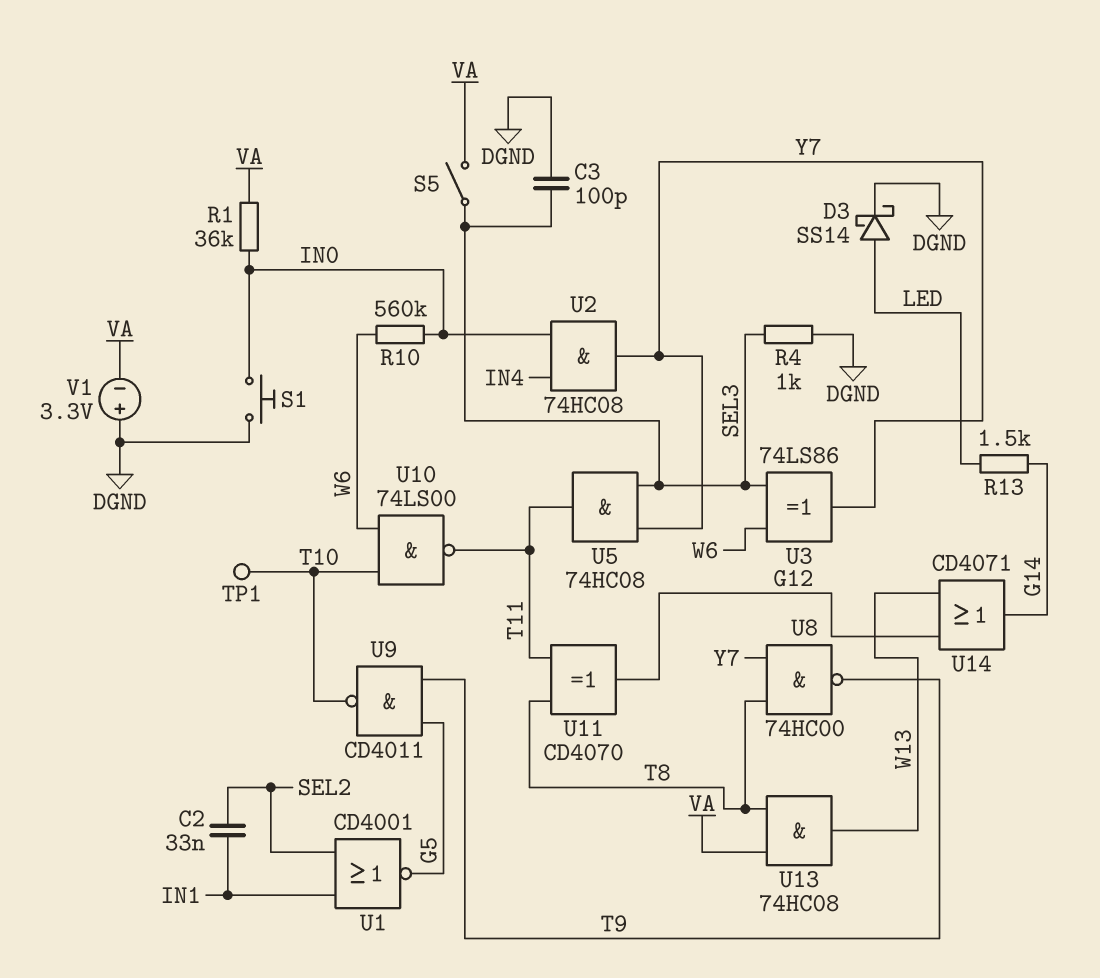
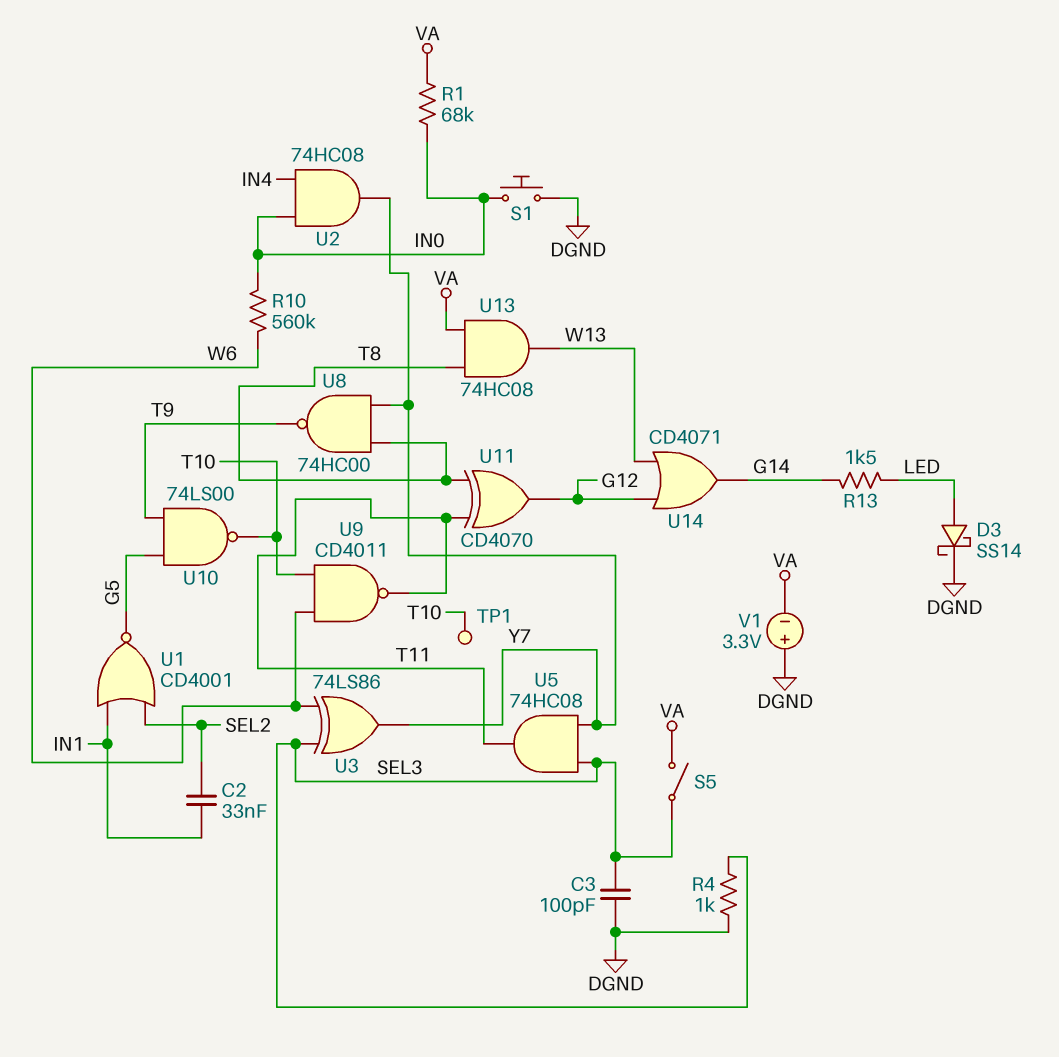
R1: 36k (IN0, VA) -> 68k (IN0, VA)
U9: NAND CD4011 (in G5, in T9, out T10) -> NAND CD4011 (in T10, in W6, out T11)
U10: NAND 74LS00 (in T10, in W6, out T11) -> NAND 74LS00 (in G5, in T9, out T10)

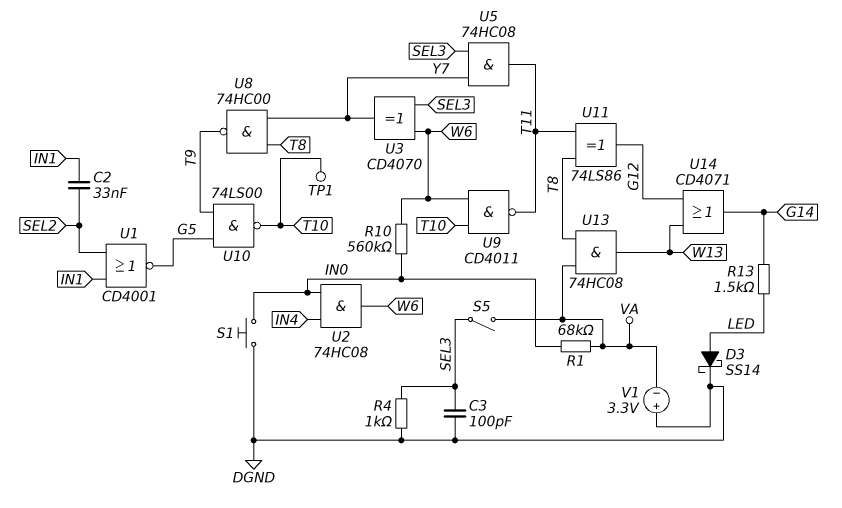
U2: AND 74HC08 (in IN0, in IN4, out Y7) -> AND 74HC08 (in IN0, in IN4, out W6)
U3: XOR 74LS86 (in SEL3, in W6, out Y7) -> XOR CD4070 (in SEL3, in W6, out Y7)
U11: XOR CD4070 (in T8, in T11, out G12) -> XOR 74LS86 (in T8, in T11, out G12)

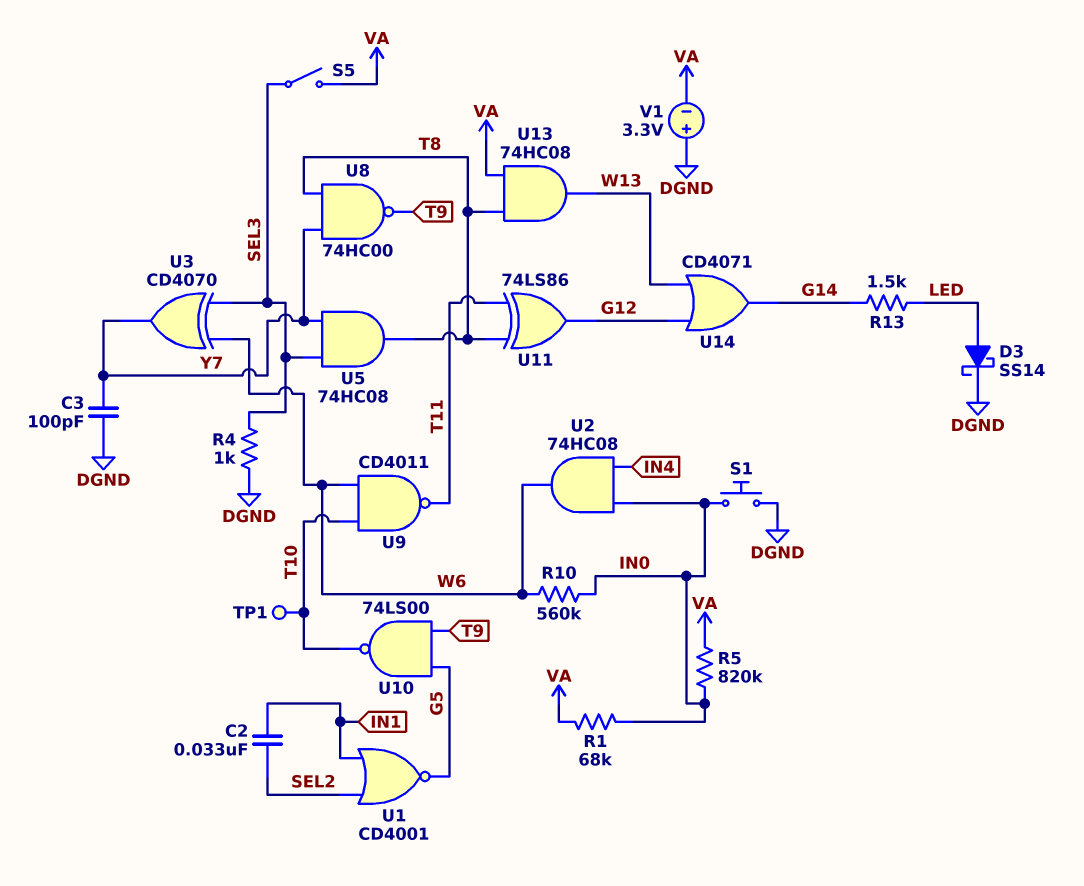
C3: 100pF (DGND, SEL3) -> 100pF (DGND, Y7)
R5: none -> 820k (IN0, VA)
U5: AND 74HC08 (in SEL3, in Y7, out T11) -> AND 74HC08 (in SEL3, in Y7, out T8)

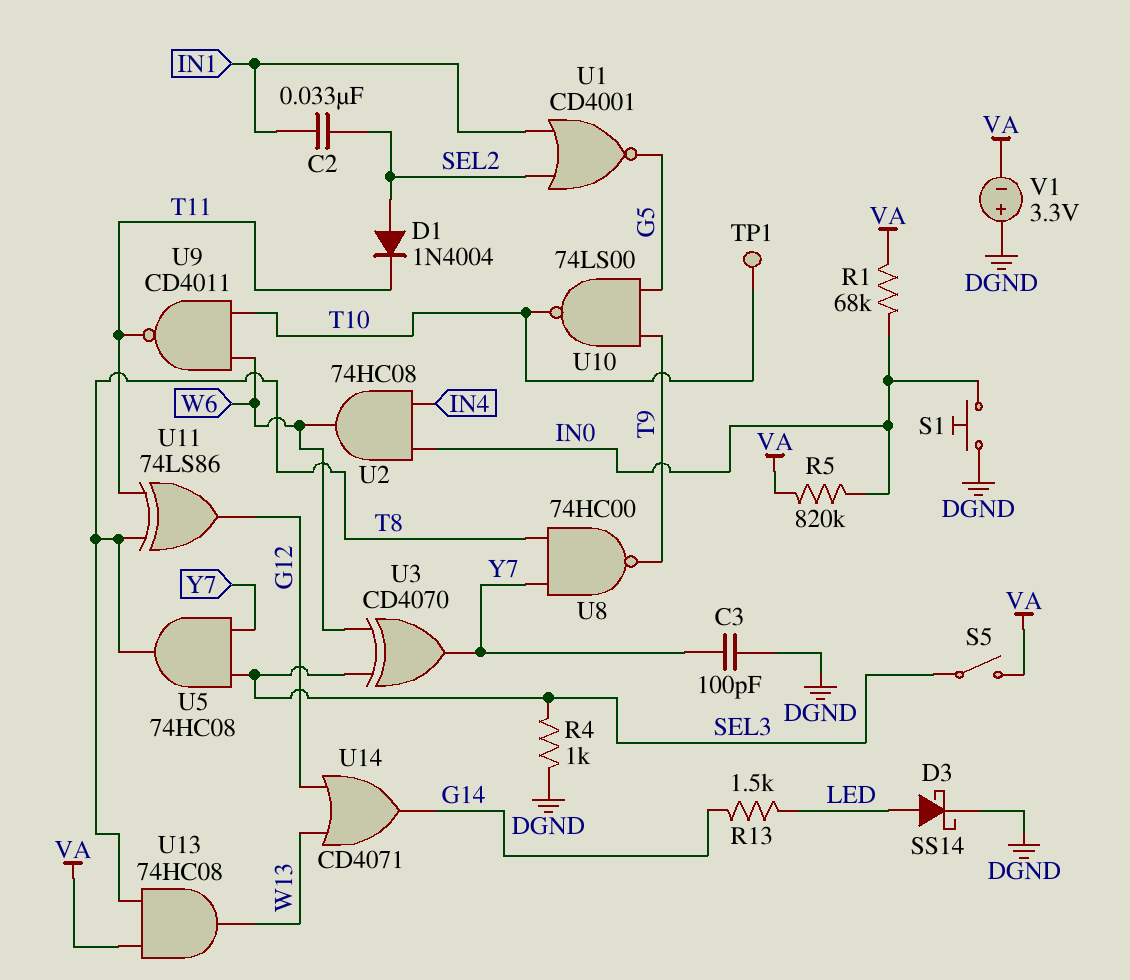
D1: none -> diode 1N4004 (A SEL2, K T11)
R10: 560k (IN0, W6) -> none

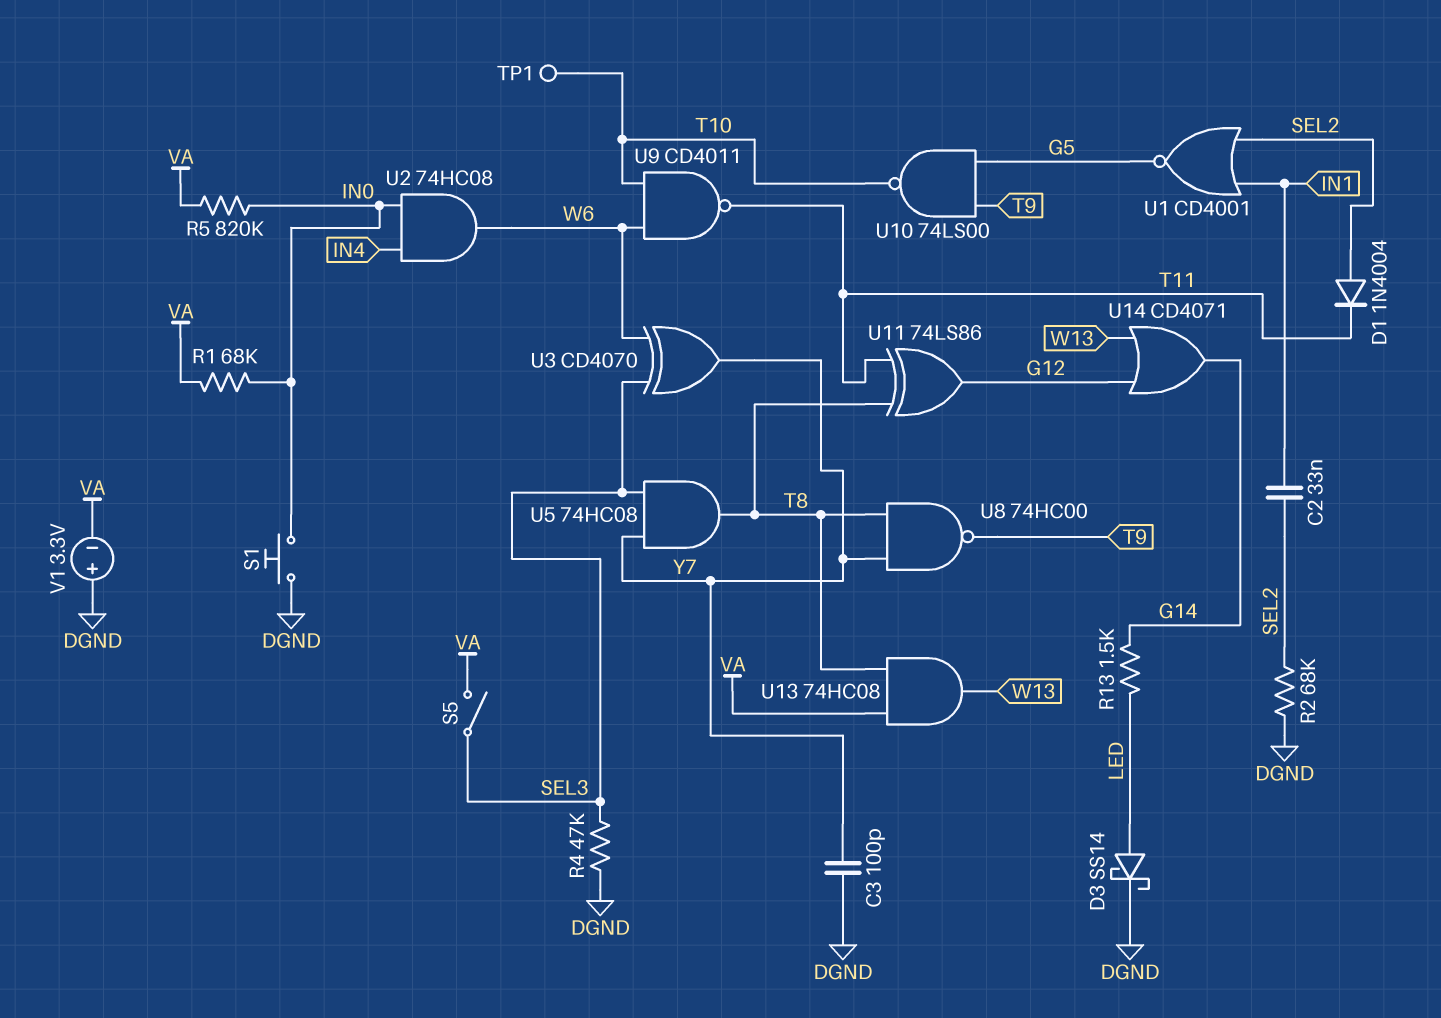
R2: none -> 68k (DGND, SEL2)
R4: 1k (DGND, SEL3) -> 47k (DGND, SEL3)

